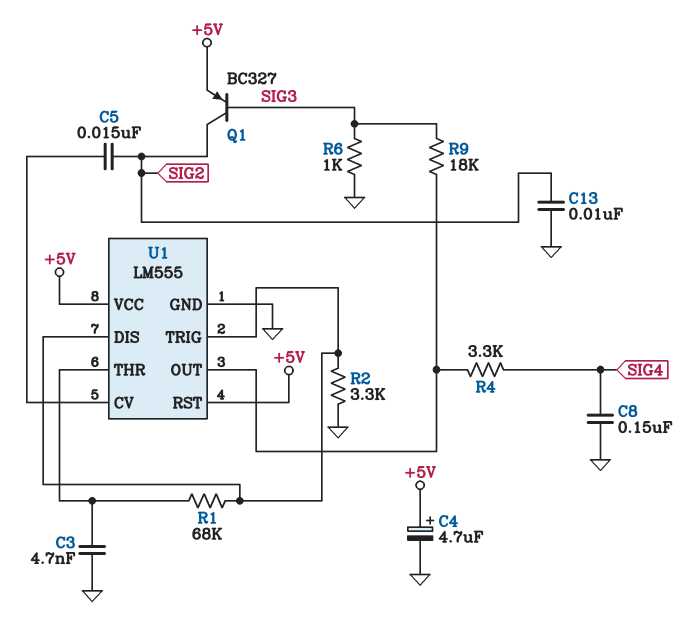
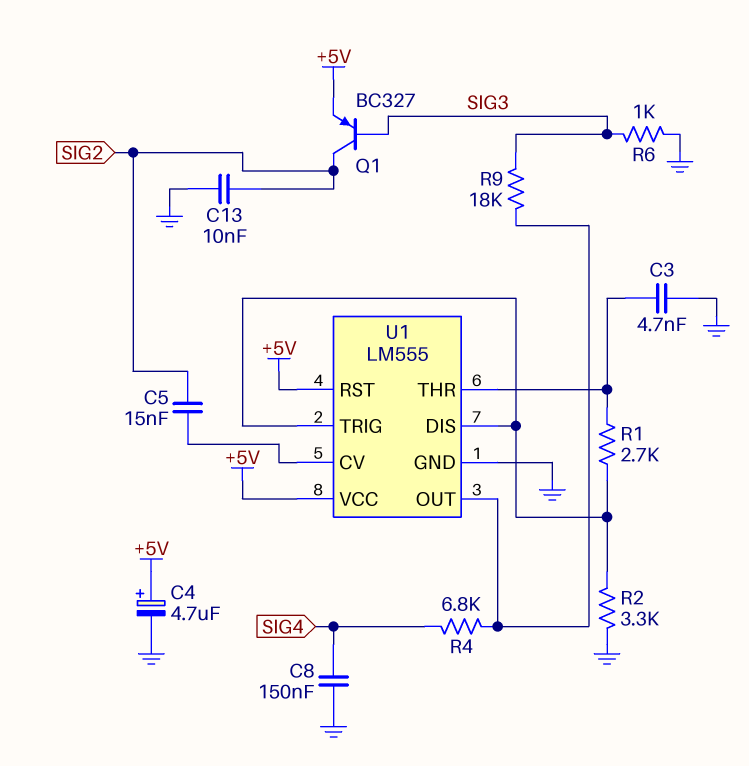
R1: 68k (U1/DIS, U1/THR) -> 2.7k (U1/DIS, U1/THR)
R4: 3.3k (SIG4, U1/OUT) -> 6.8k (SIG4, U1/OUT)

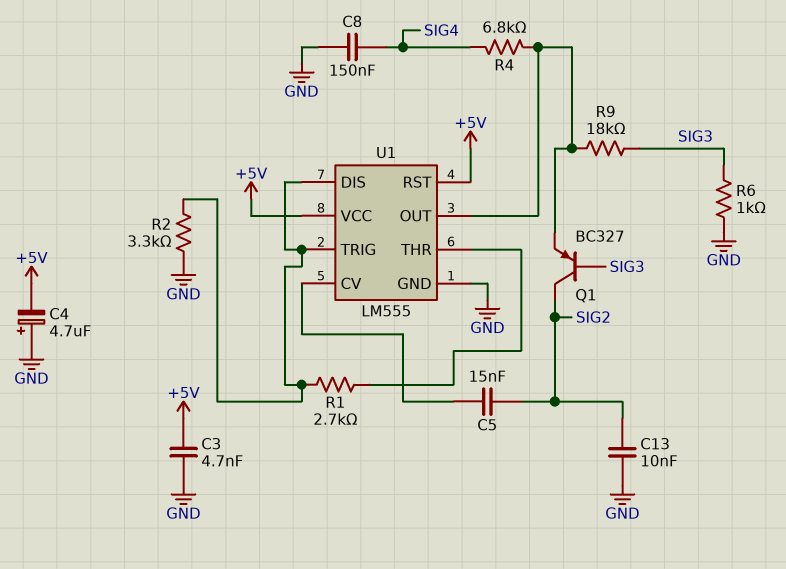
C3: 4.7nF (GND, U1/THR) -> 4.7nF (+5V, GND)
C4: 4.7uF (plus +5V, minus GND) -> 4.7uF (plus GND, minus +5V)
Q1: PNP BC327 (B SIG3, C SIG2, E +5V) -> PNP BC327 (B SIG3, C SIG2, E U1/OUT)

